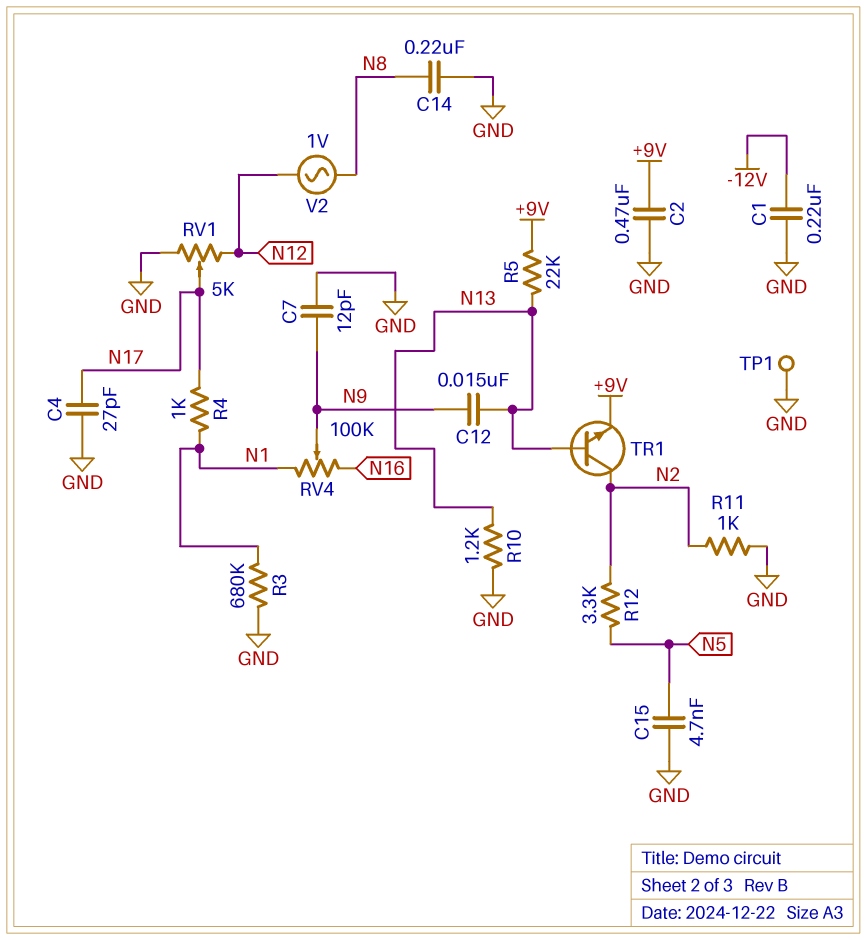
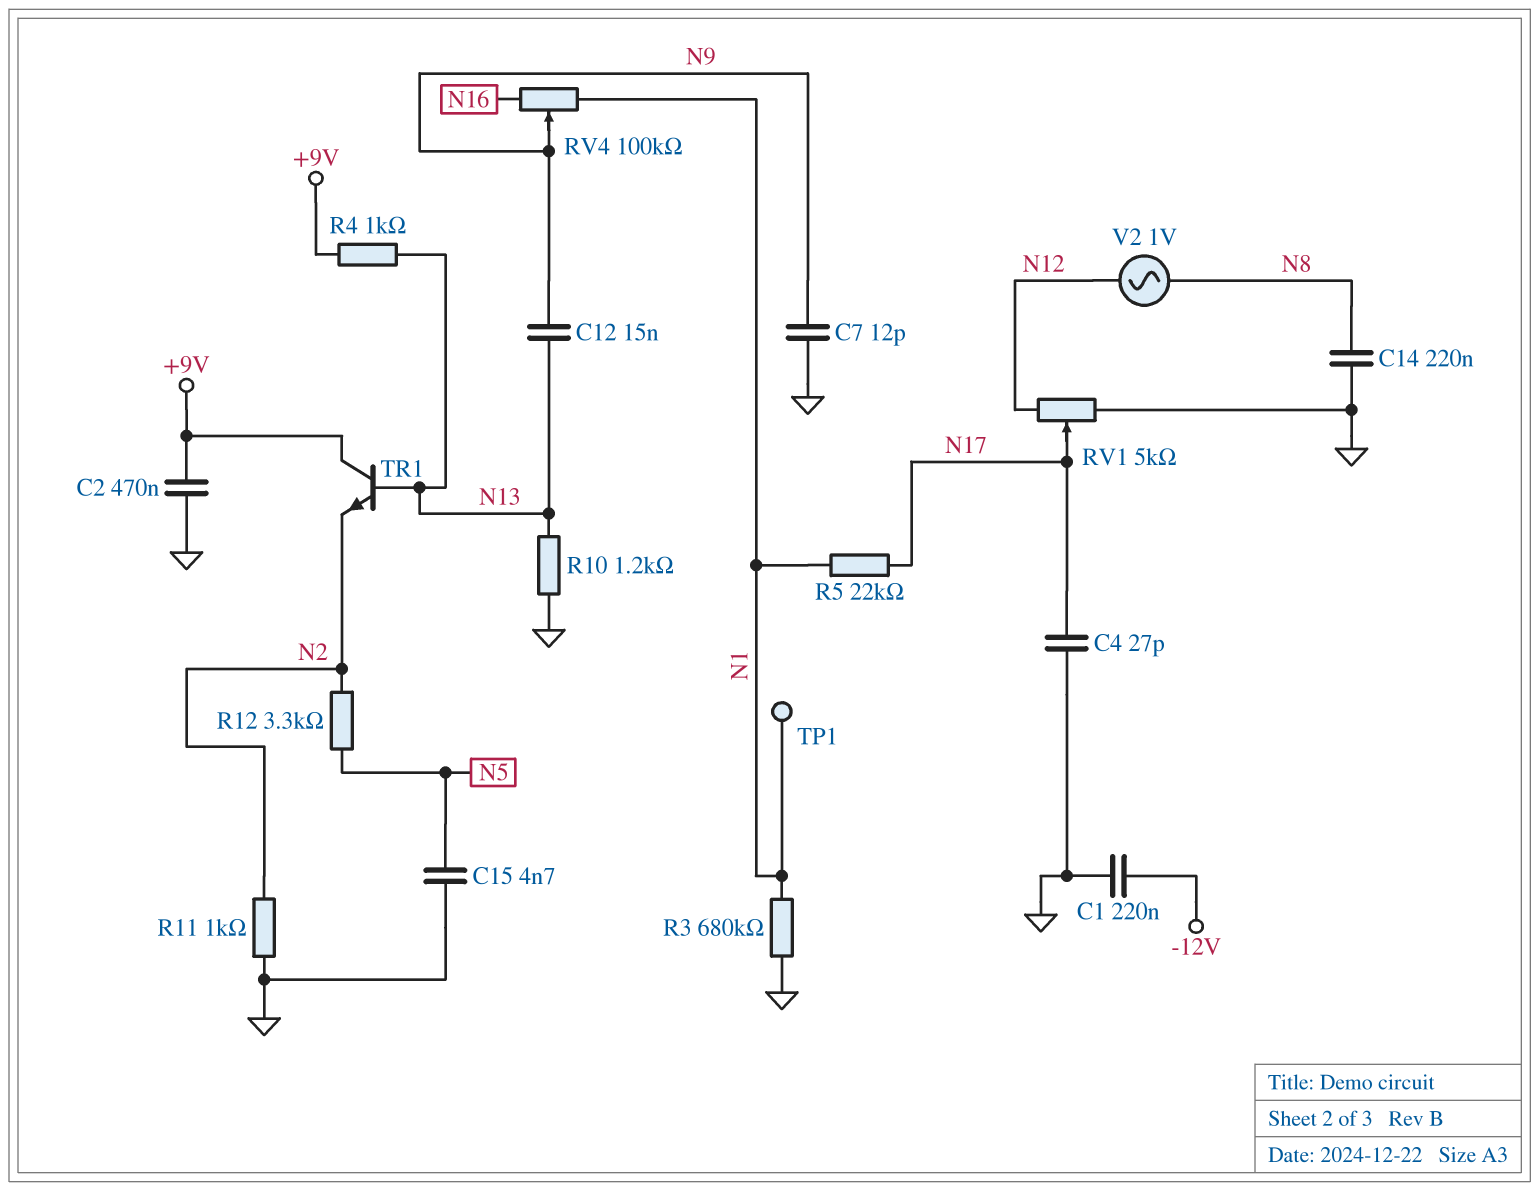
R4: 1k (N1, N17) -> 1k (+9V, N13)
R5: 22k (+9V, N13) -> 22k (N1, N17)
TP1: test point (GND) -> test point (N1)
TR1: NPN (B N13, C N2, E +9V) -> NPN (B N13, C +9V, E N2)

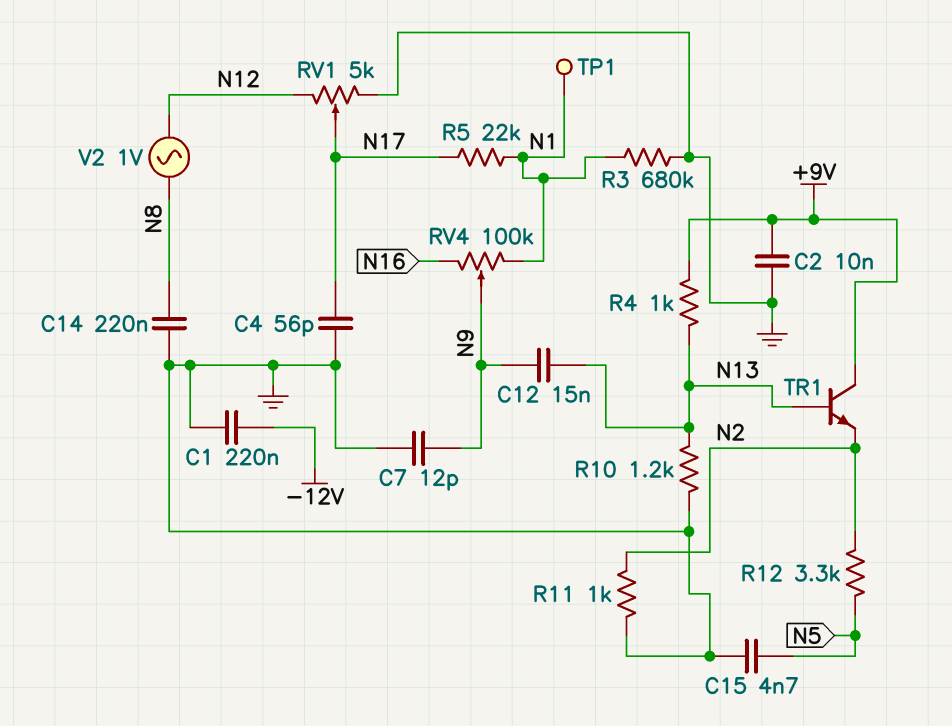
C2: 470nF (+9V, GND) -> 10nF (+9V, GND)
C4: 27pF (GND, N17) -> 56pF (GND, N17)

